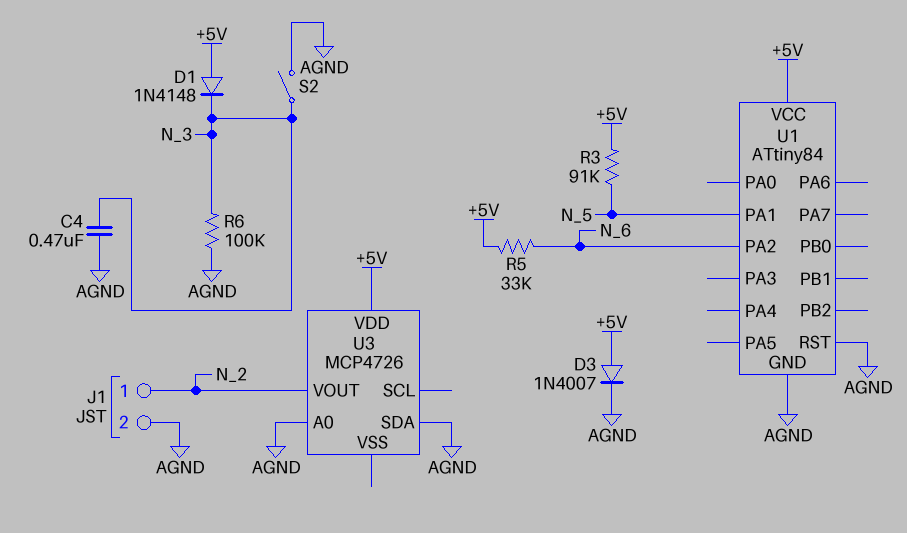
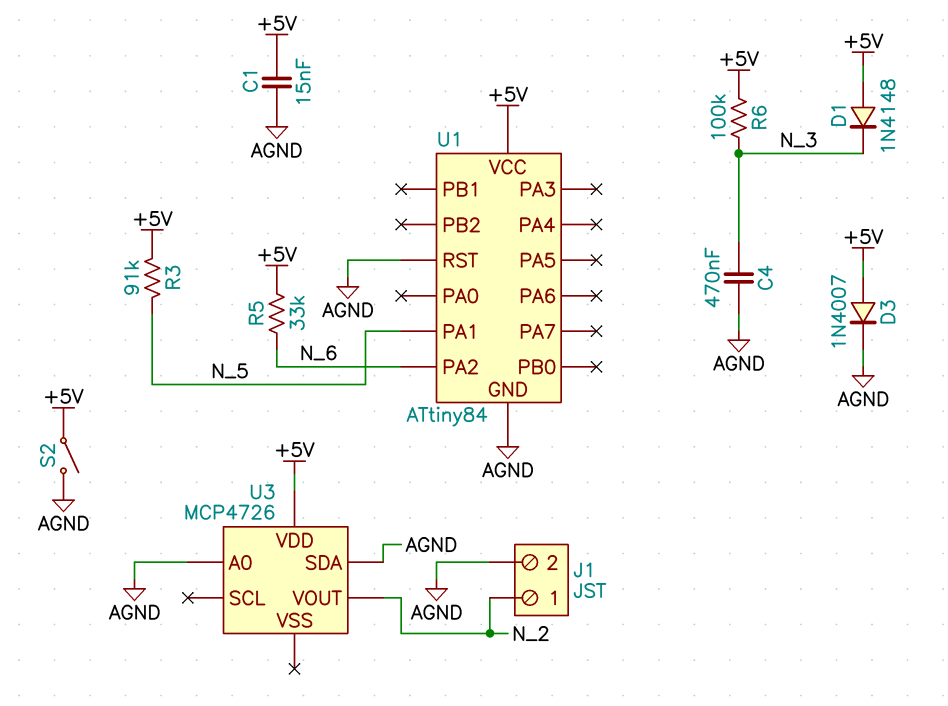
C1: none -> 15nF (+5V, AGND)
R6: 100k (AGND, N_3) -> 100k (+5V, N_3)
S2: switch (AGND, N_3) -> switch (+5V, AGND)

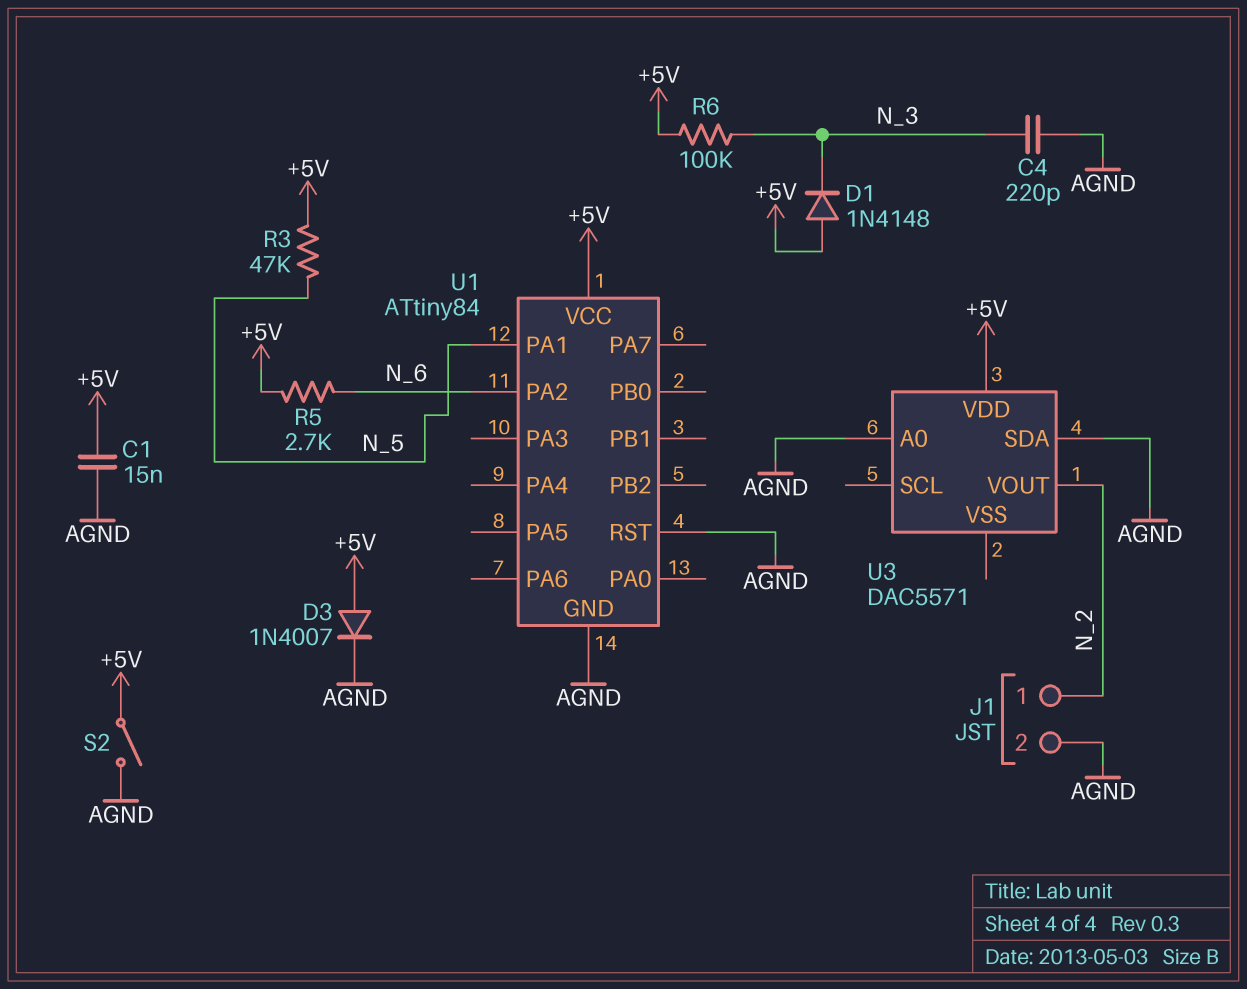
C4: 470nF (AGND, N_3) -> 220pF (AGND, N_3)
R3: 91k (+5V, N_5) -> 47k (+5V, N_5)
R5: 33k (+5V, N_6) -> 2.7k (+5V, N_6)
U3: MCP4726 -> DAC5571

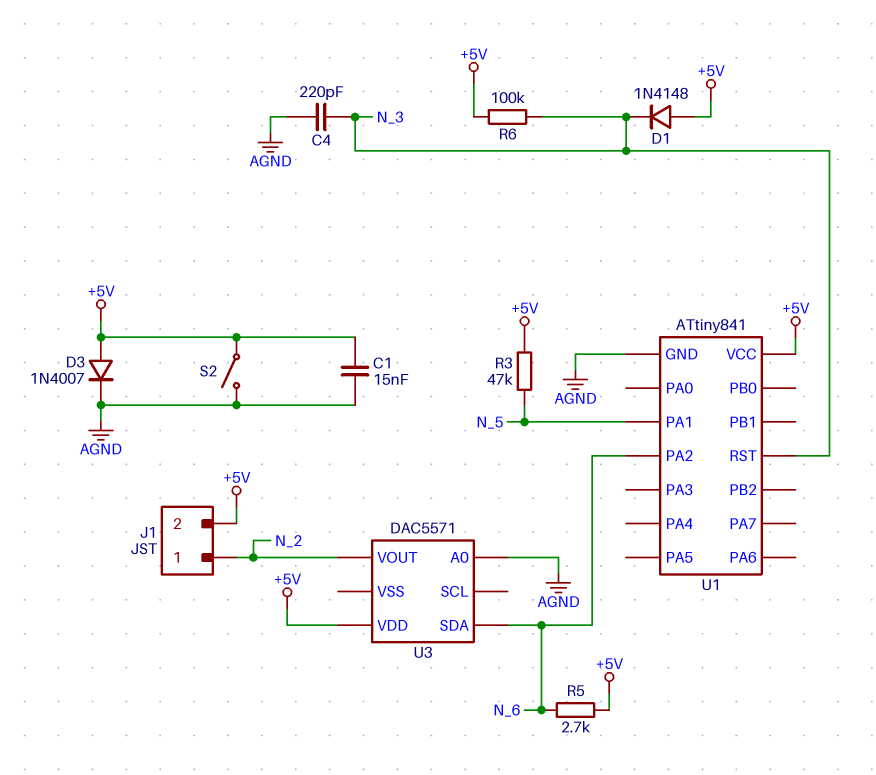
J1 pin 2: AGND -> +5V
U1: ATtiny84 -> ATtiny841
U1 pin RST: AGND -> N_3
U3 pin SDA: AGND -> N_6

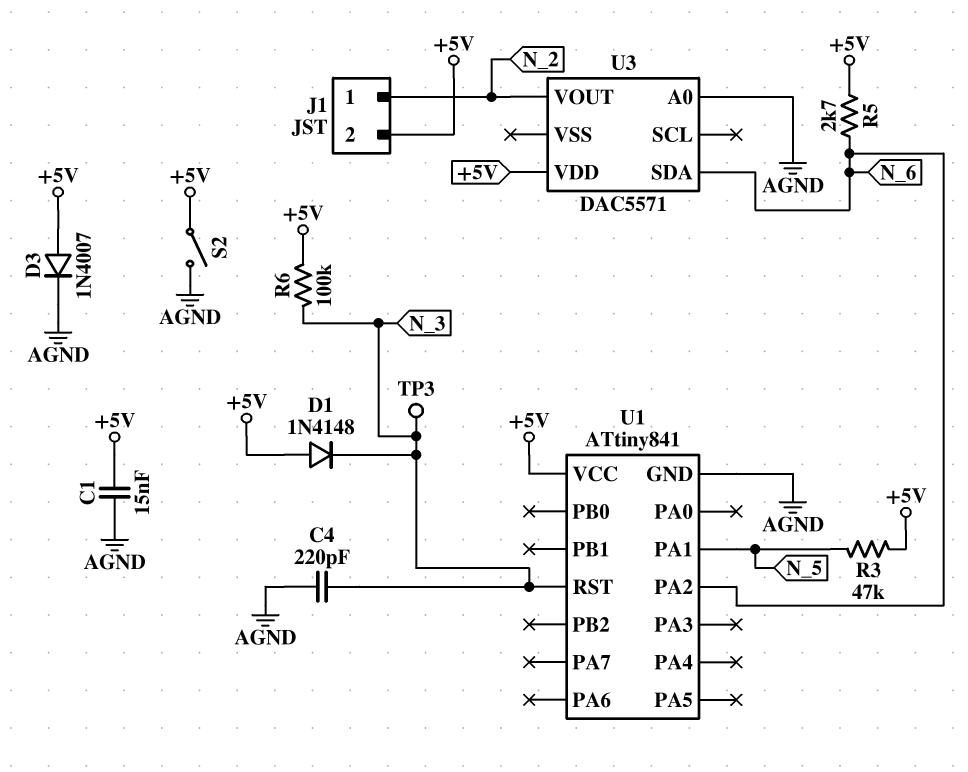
TP3: none -> test point (N_3)

